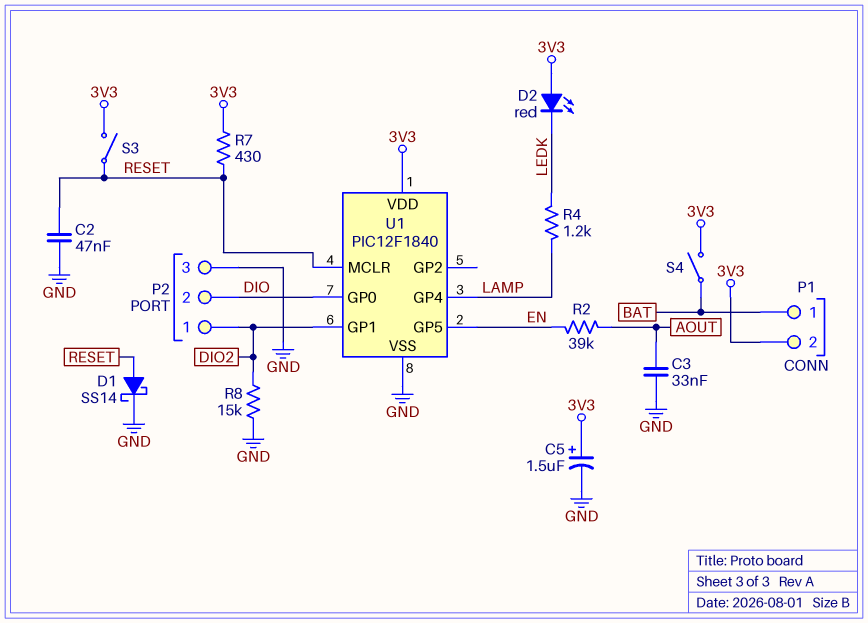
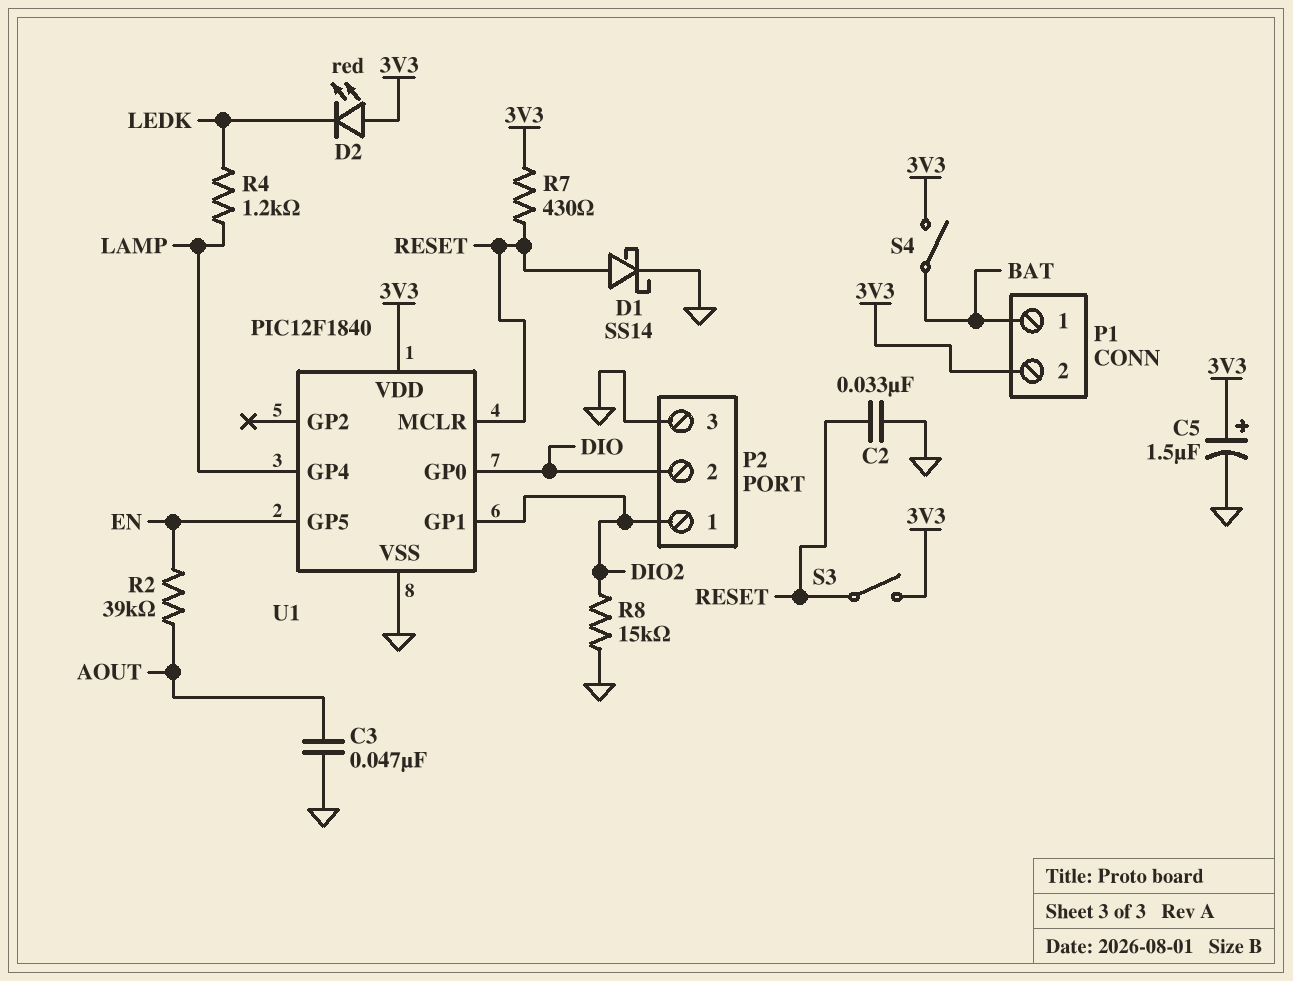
C2: 47nF (GND, RESET) -> 33nF (GND, RESET)
C3: 33nF (AOUT, GND) -> 47nF (AOUT, GND)

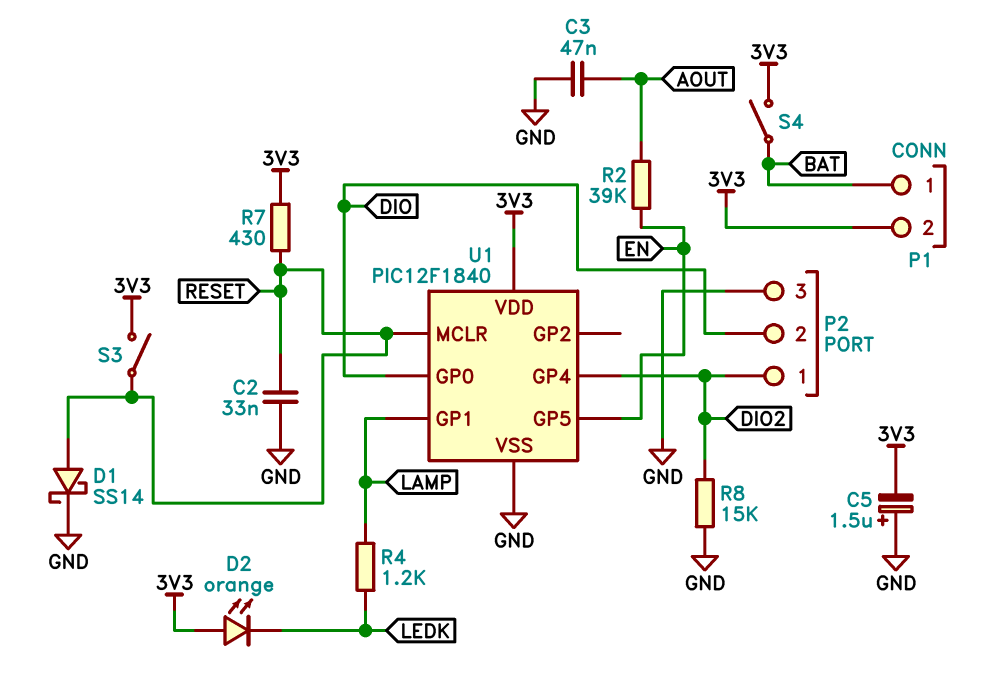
C5: 1.5uF (plus 3V3, minus GND) -> 1.5uF (plus GND, minus 3V3)
D2: LED red (A 3V3, K LEDK) -> LED orange (A 3V3, K LEDK)
U1 pin GP1: DIO2 -> LAMP
U1 pin GP4: LAMP -> DIO2

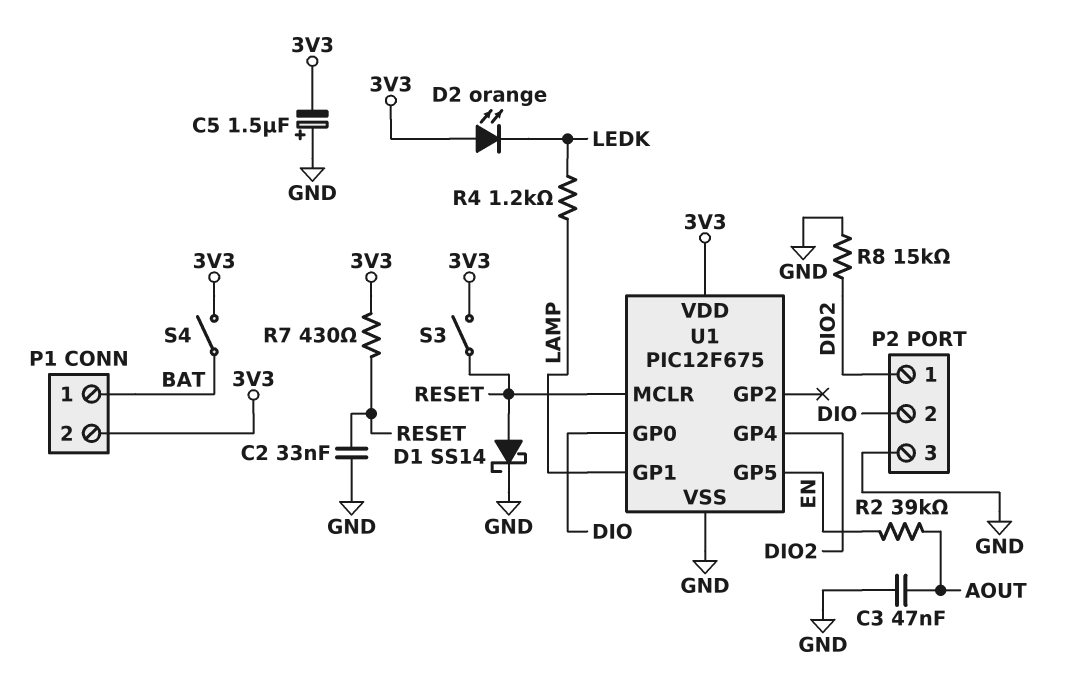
U1: PIC12F1840 -> PIC12F675

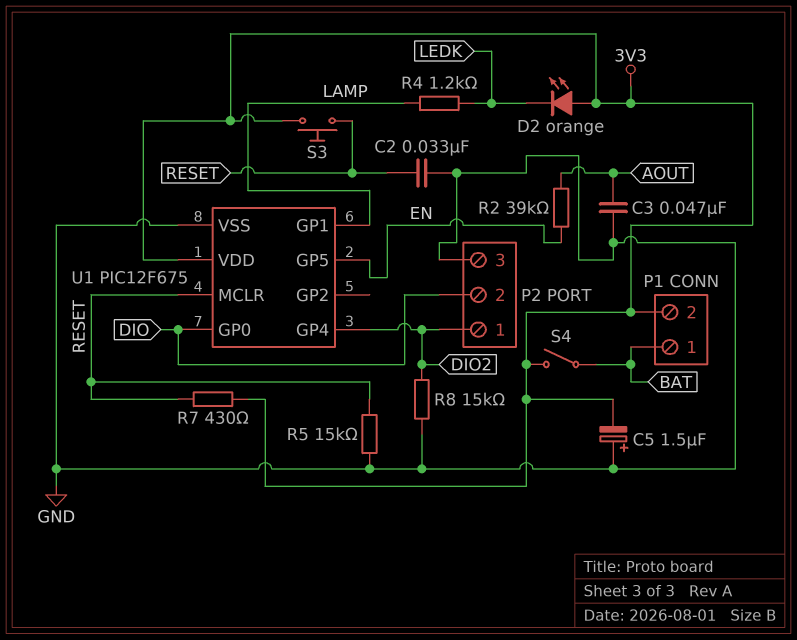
D1: schottky SS14 (A RESET, K GND) -> none
R5: none -> 15k (GND, RESET)
S3: switch (3V3, RESET) -> button (3V3, RESET)

